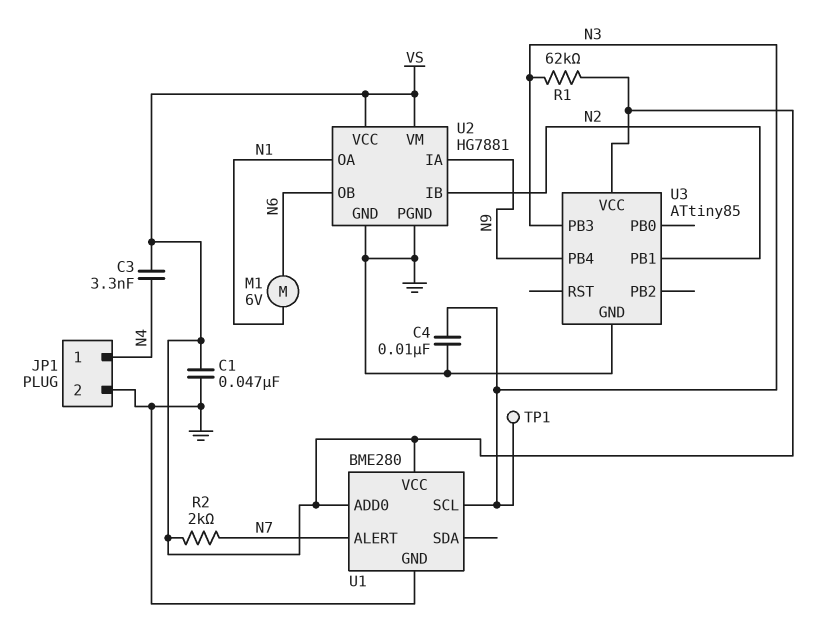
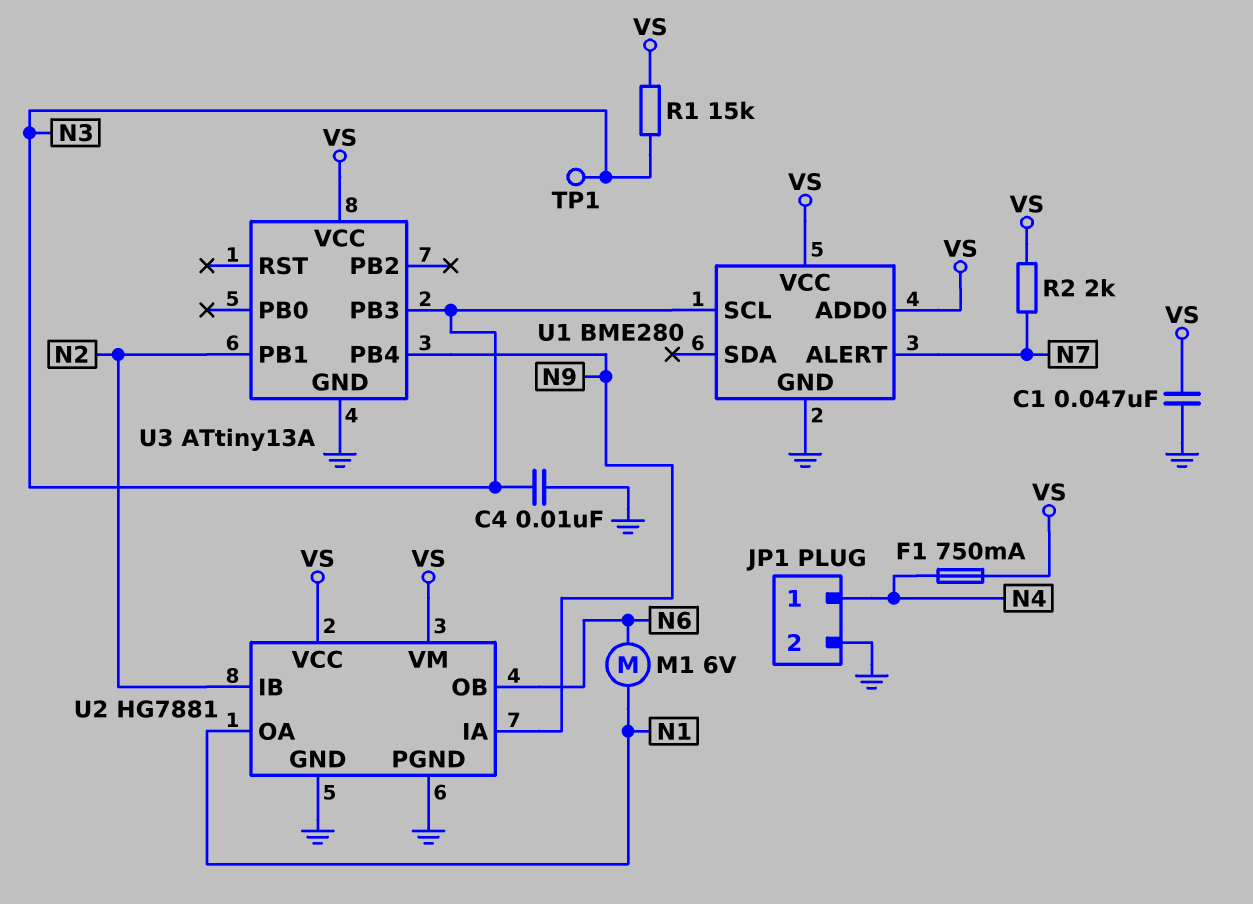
C3: 3.3nF (N4, VS) -> none
F1: none -> 750mA (N4, VS)
R1: 62k (N3, VS) -> 15k (N3, VS)
U3: ATtiny85 -> ATtiny13A

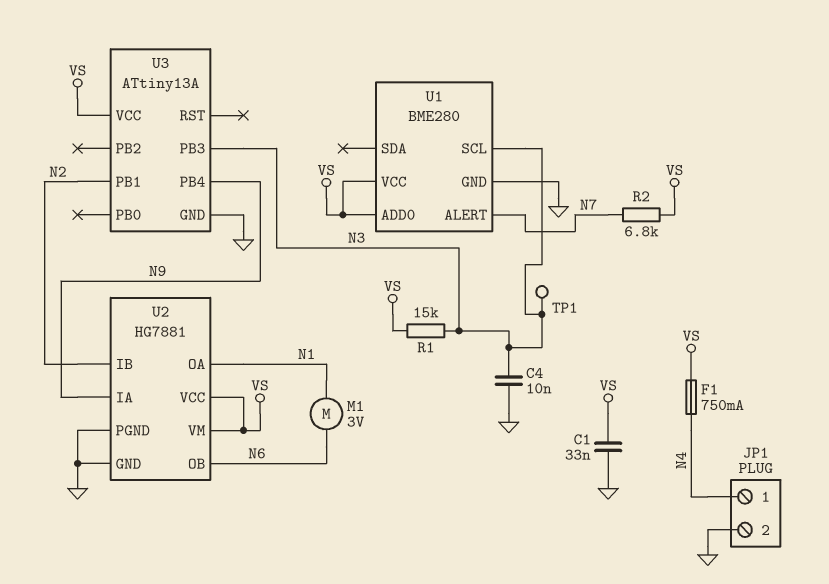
C1: 47nF (GND, VS) -> 33nF (GND, VS)
M1: motor 6V (N1, N6) -> motor 3V (N1, N6)
R2: 2k (N7, VS) -> 6.8k (N7, VS)

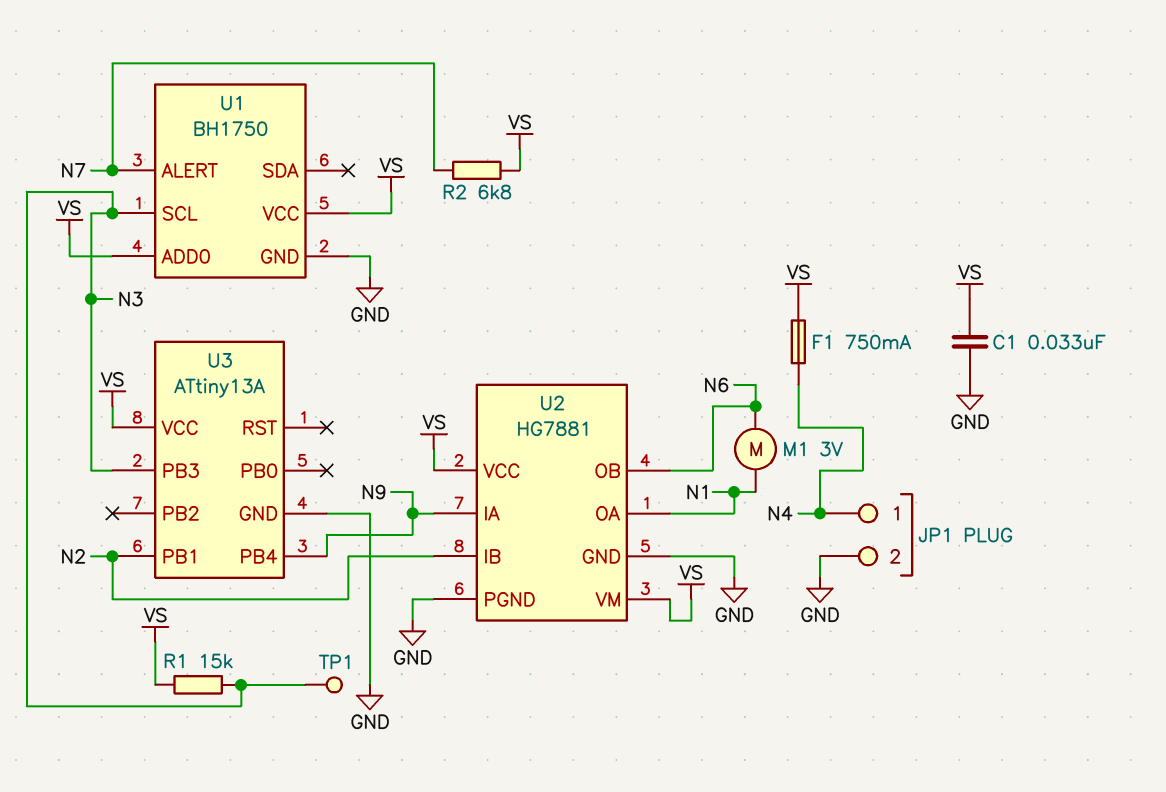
C4: 10nF (GND, N3) -> none
U1: BME280 -> BH1750

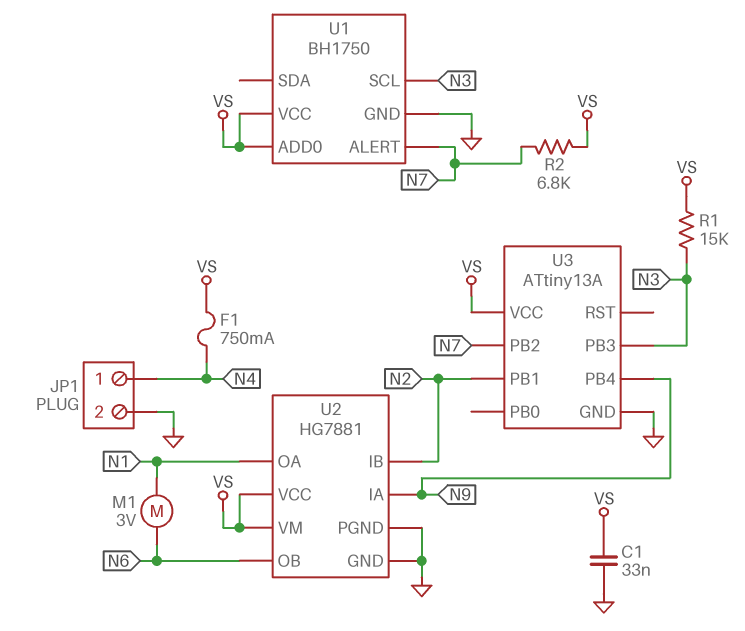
TP1: test point (N3) -> none
U3 pin PB2: none -> N7

